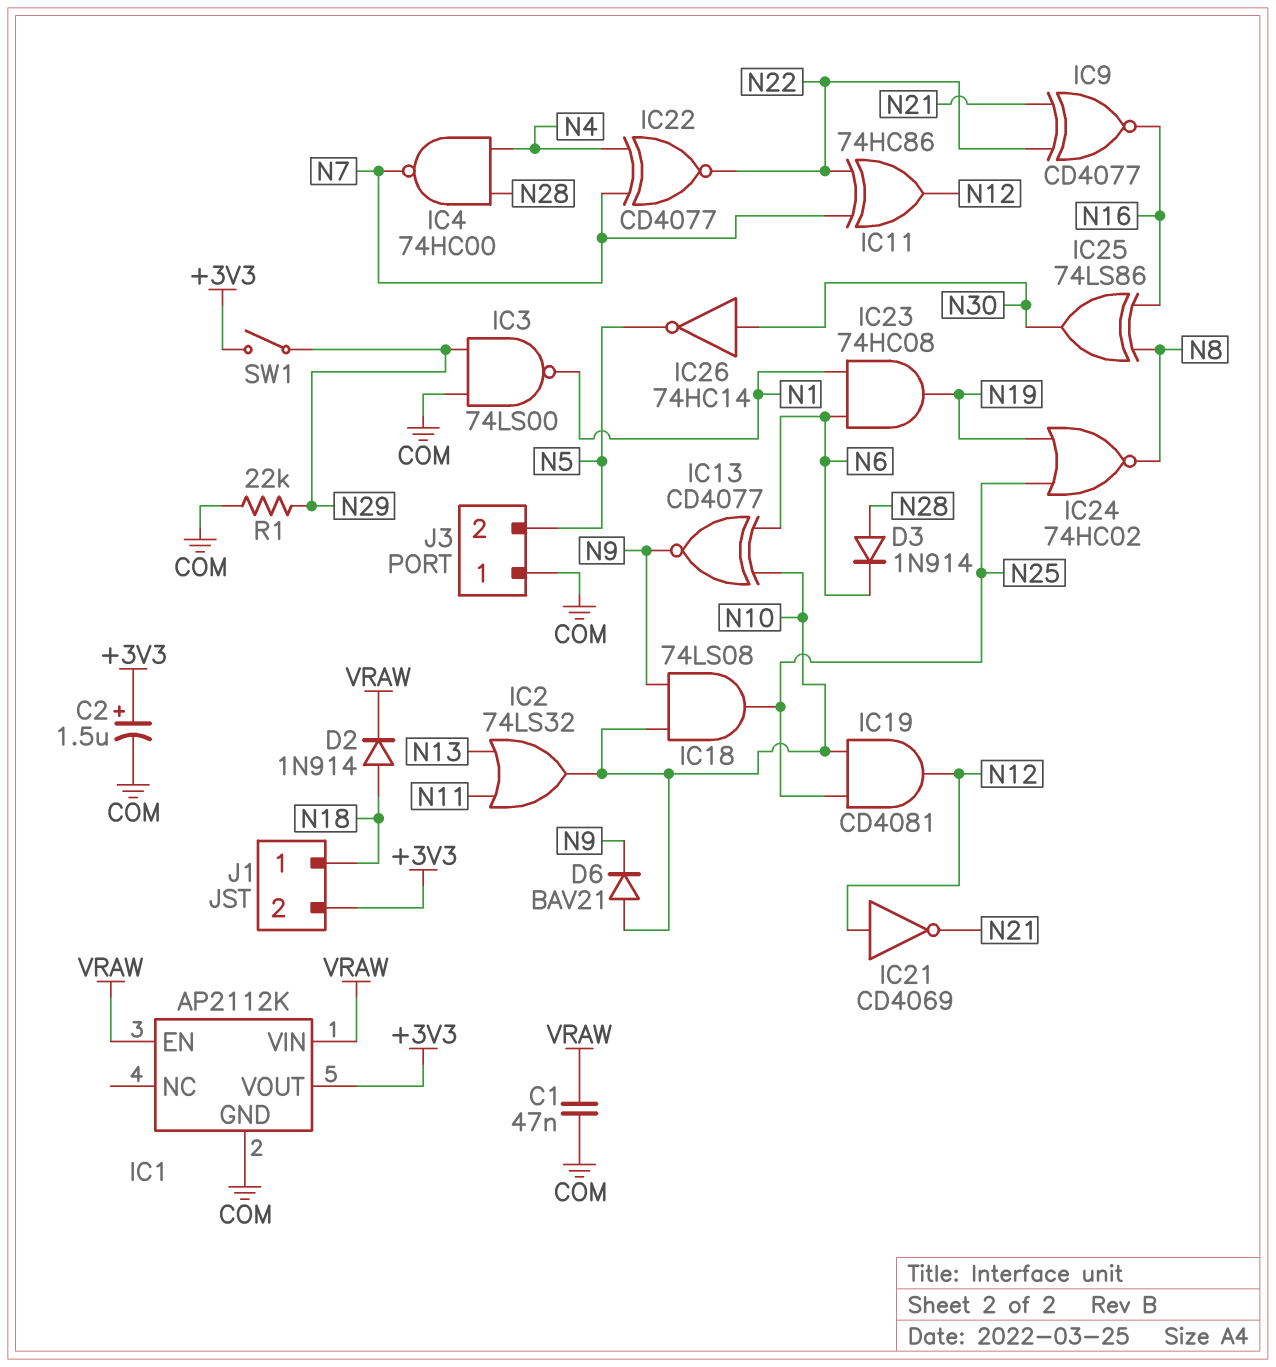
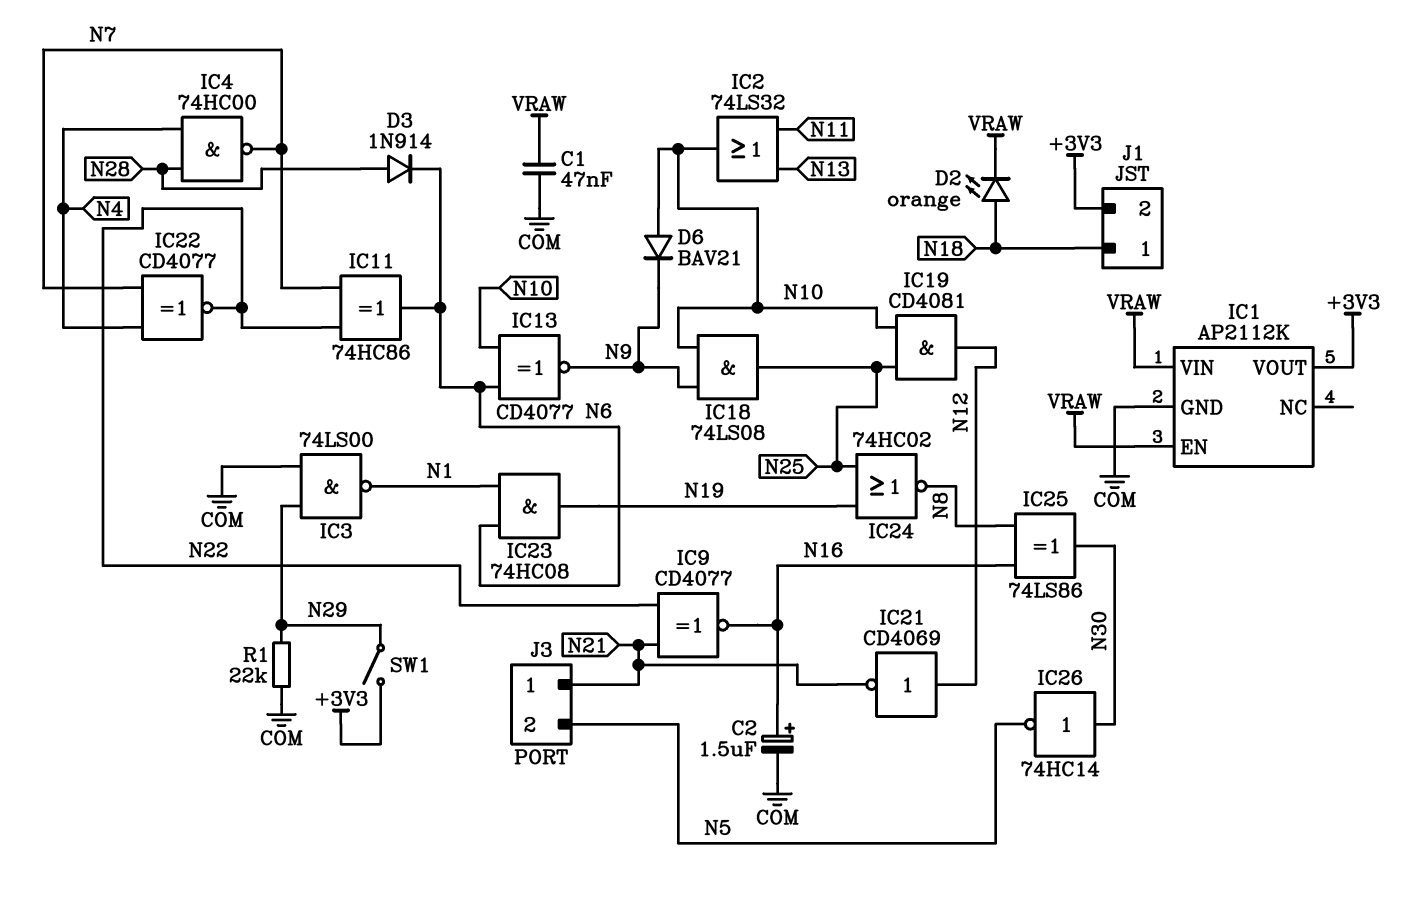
C2: 1.5uF (plus +3V3, minus COM) -> 1.5uF (plus N16, minus COM)
D2: diode 1N914 (A N18, K VRAW) -> LED orange (A N18, K VRAW)
IC11: XOR 74HC86 (in N7, in N22, out N12) -> XOR 74HC86 (in N7, in N22, out N6)
J3 pin 1: COM -> N21

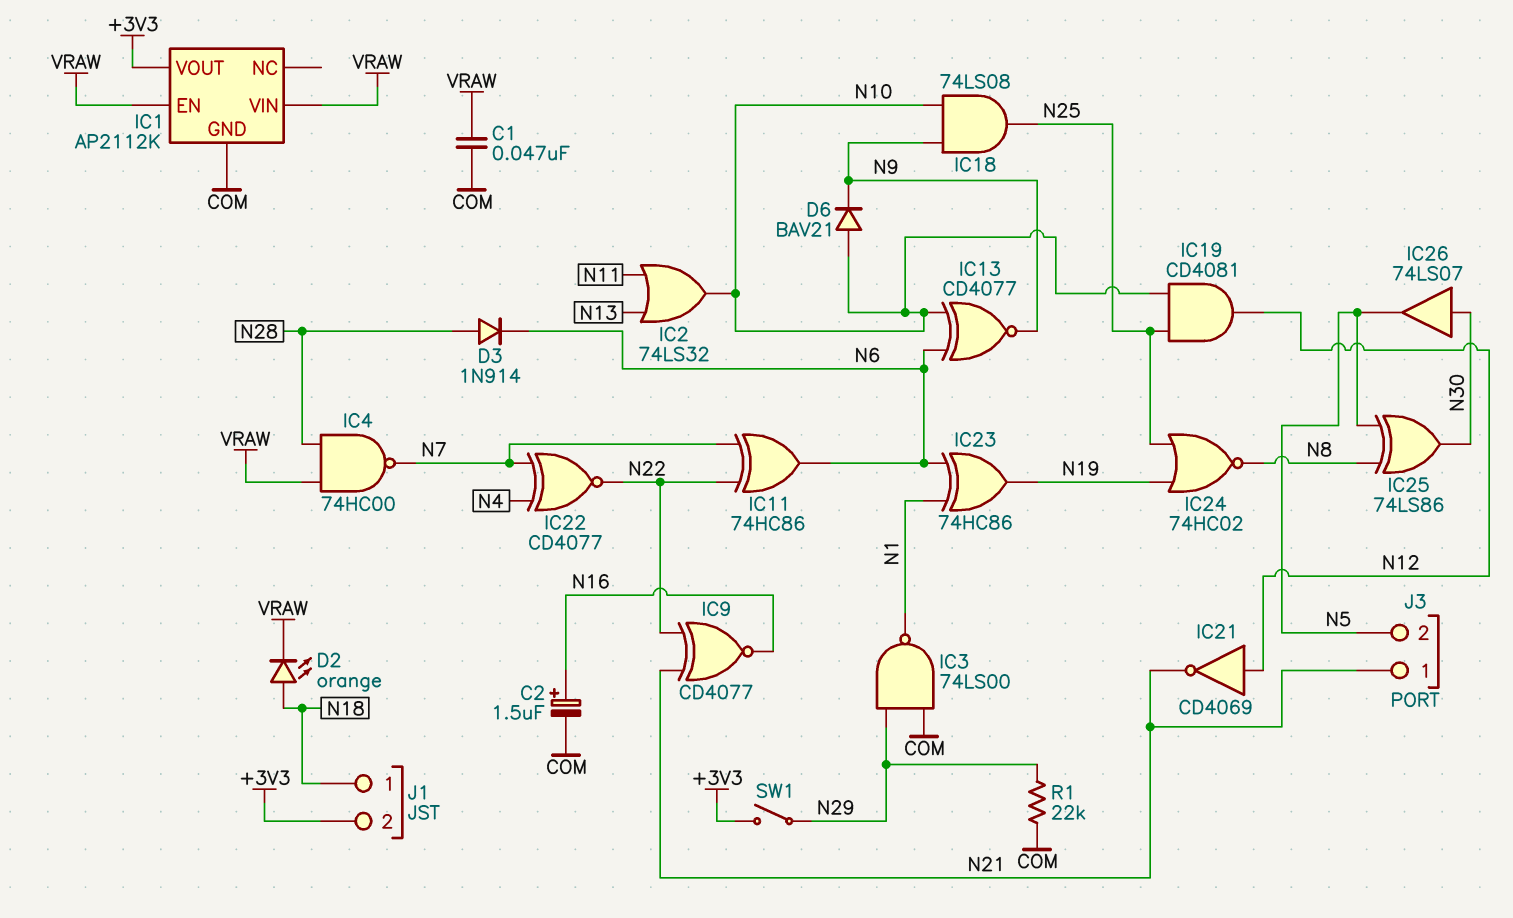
IC4: NAND 74HC00 (in N4, in N28, out N7) -> NAND 74HC00 (in N28, in VRAW, out N7)
IC23: AND 74HC08 (in N1, in N6, out N19) -> XOR 74HC86 (in N1, in N6, out N19)
IC25: XOR 74LS86 (in N8, in N16, out N30) -> XOR 74LS86 (in N5, in N8, out N30)
IC26: NOT 74HC14 (in N30, out N5) -> buffer 74LS07 (in N30, out N5)

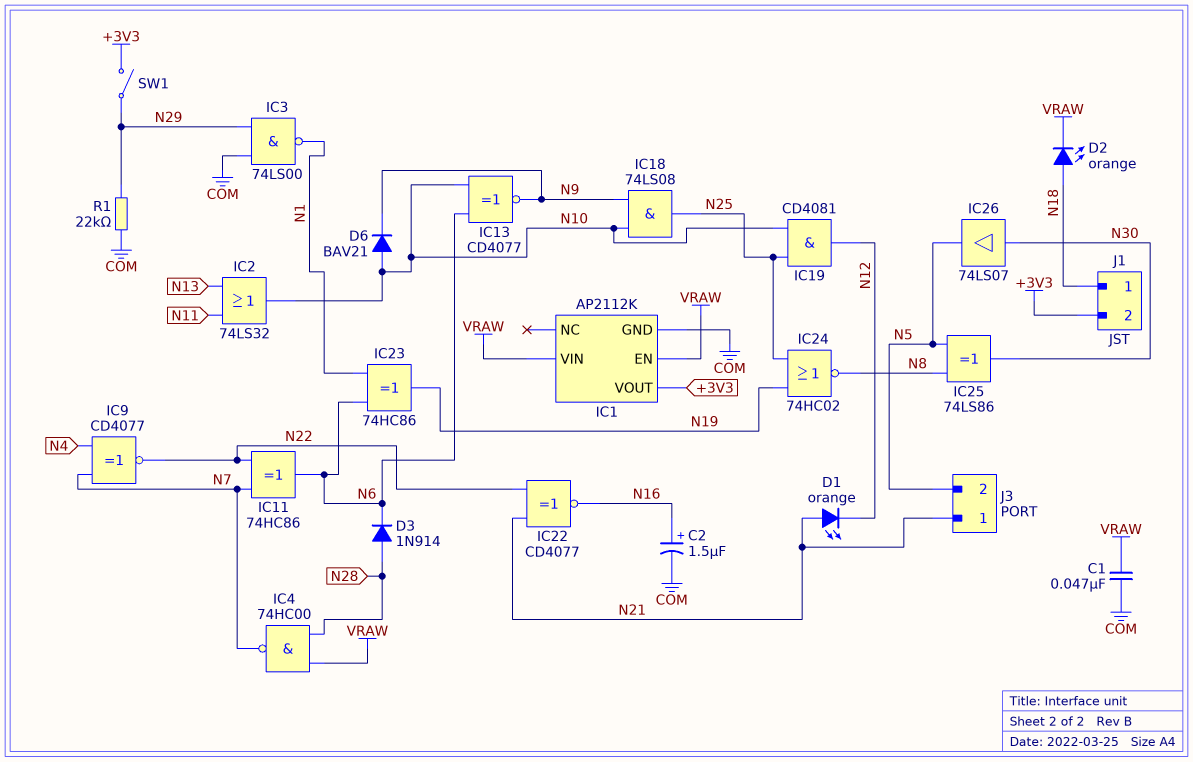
D1: none -> LED orange (A N21, K N12)
IC9: XNOR CD4077 (in N21, in N22, out N16) -> XNOR CD4077 (in N4, in N7, out N22)
IC21: NOT CD4069 (in N12, out N21) -> none
IC22: XNOR CD4077 (in N4, in N7, out N22) -> XNOR CD4077 (in N21, in N22, out N16)

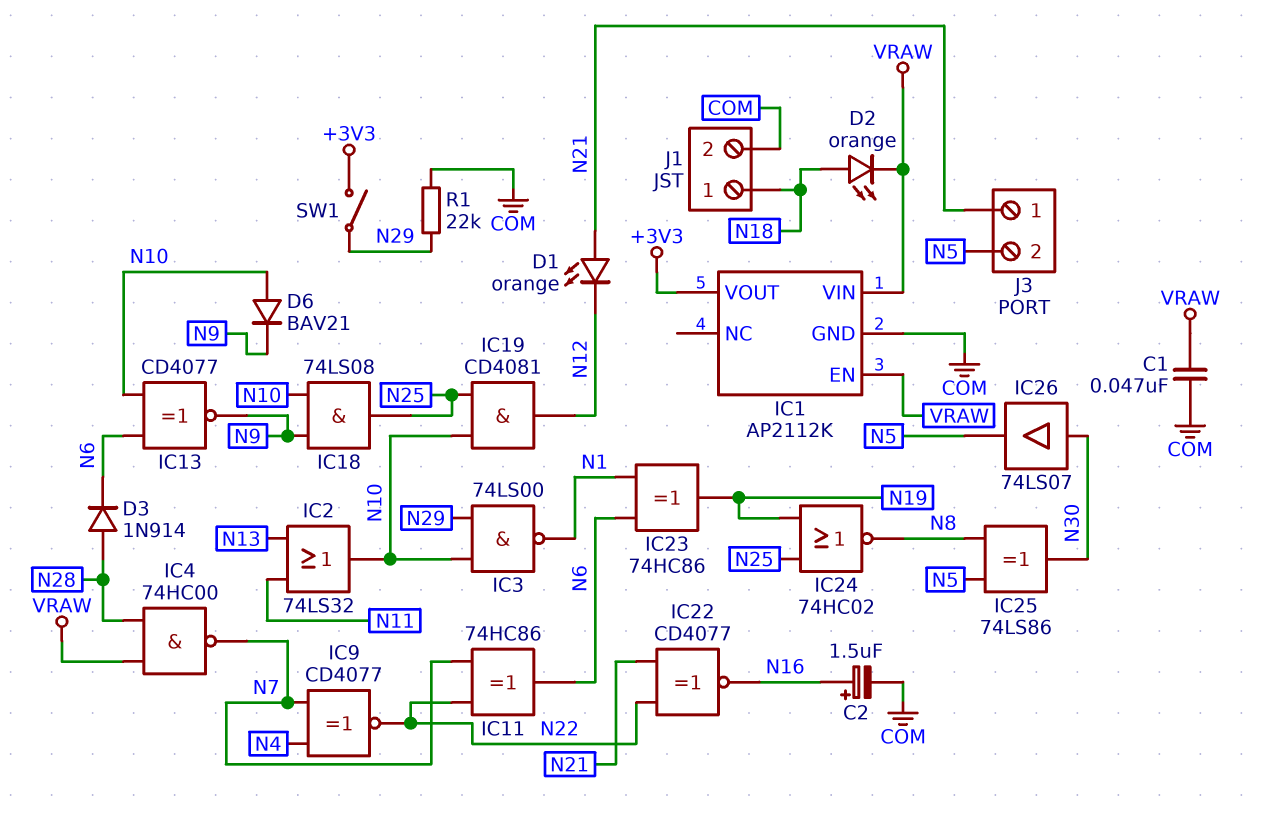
IC3: NAND 74LS00 (in COM, in N29, out N1) -> NAND 74LS00 (in N10, in N29, out N1)
J1 pin 2: +3V3 -> COM

